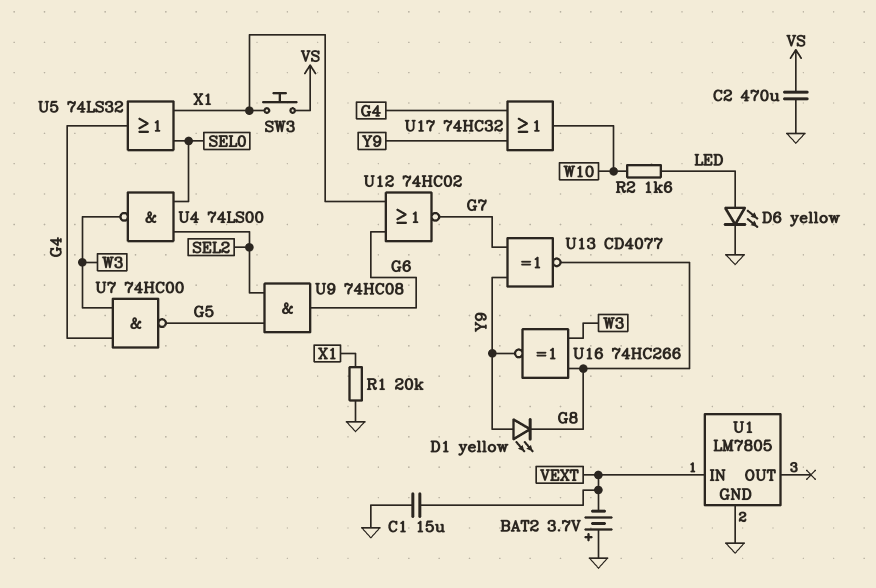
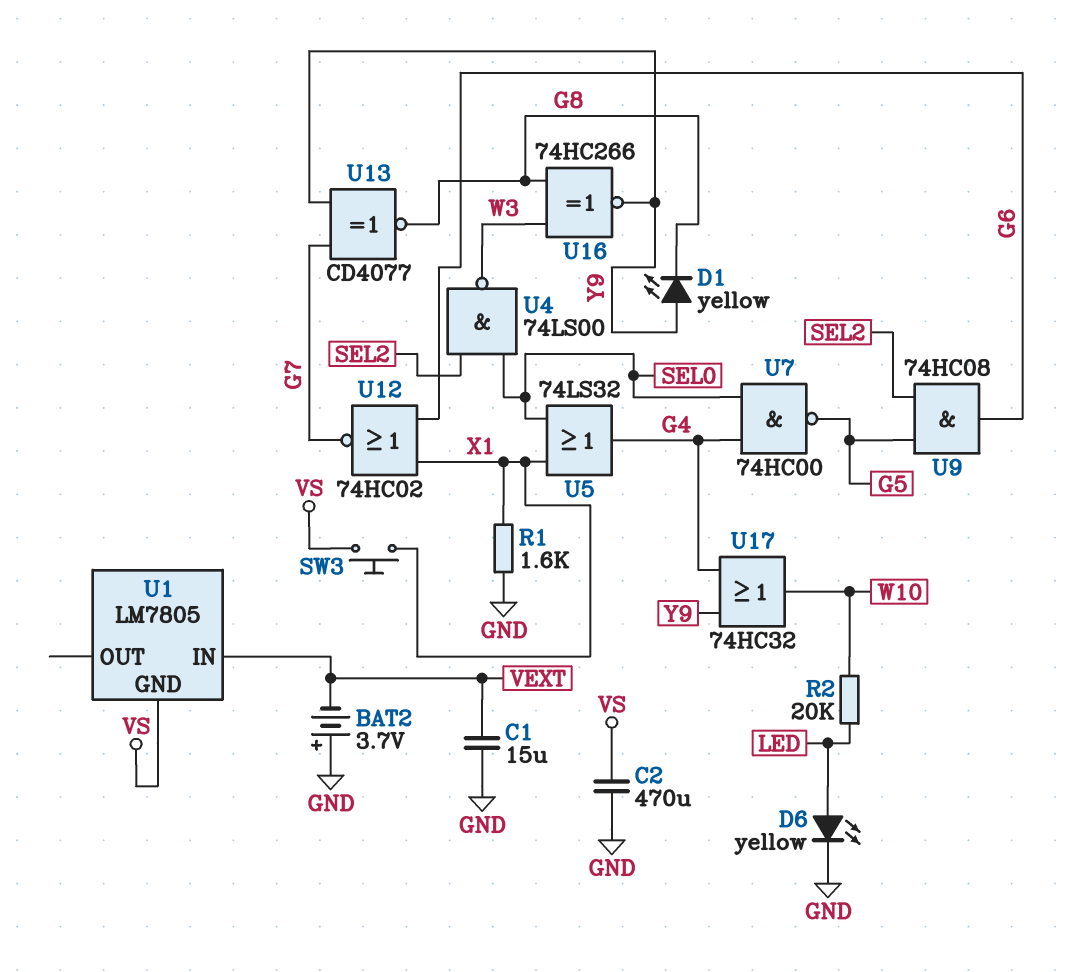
R1: 20k (GND, X1) -> 1.6k (GND, X1)
R2: 1.6k (LED, W10) -> 20k (LED, W10)
U1 pin GND: GND -> VS
U7: NAND 74HC00 (in G4, in W3, out G5) -> NAND 74HC00 (in G4, in SEL0, out G5)

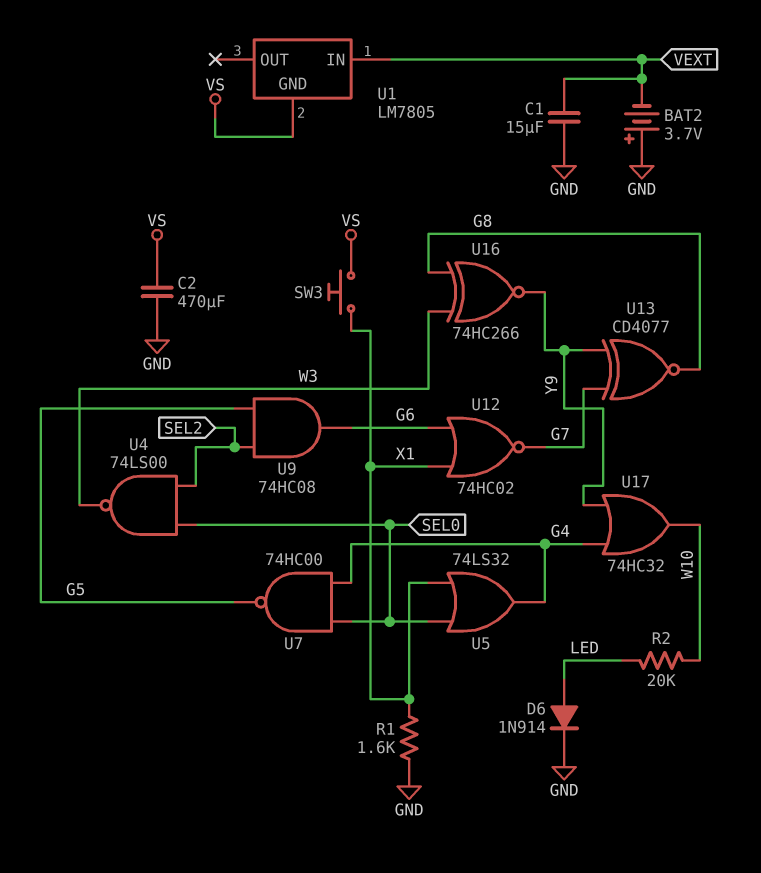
D1: LED yellow (A Y9, K G8) -> none
D6: LED yellow (A LED, K GND) -> diode 1N914 (A LED, K GND)

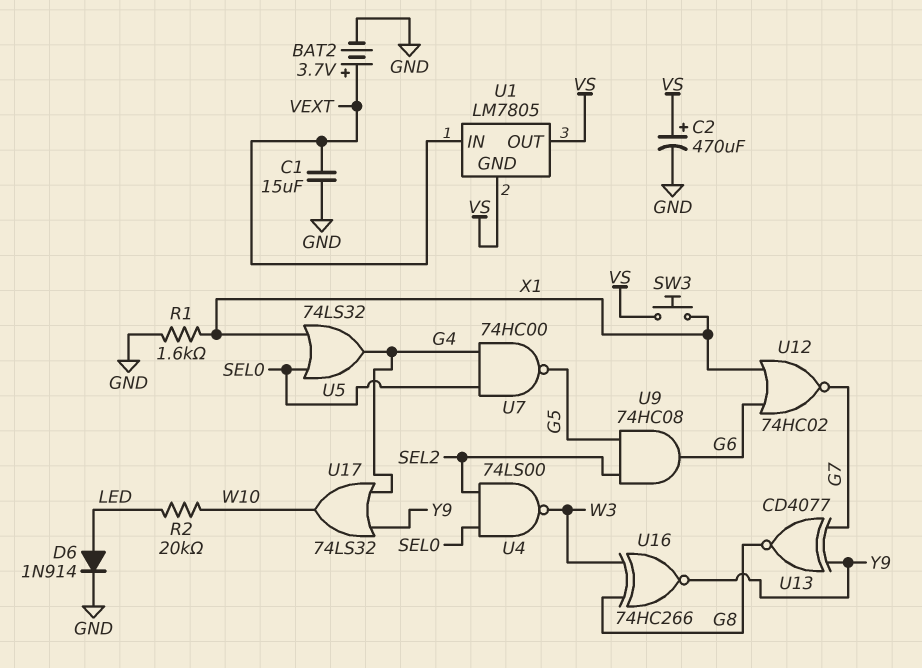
BAT2: 3.7V (plus GND, minus VEXT) -> 3.7V (plus VEXT, minus GND)
C2: 470uF (GND, VS) -> 470uF (plus VS, minus GND)
U1 pin OUT: none -> VS
U17: OR 74HC32 (in G4, in Y9, out W10) -> OR 74LS32 (in G4, in Y9, out W10)

